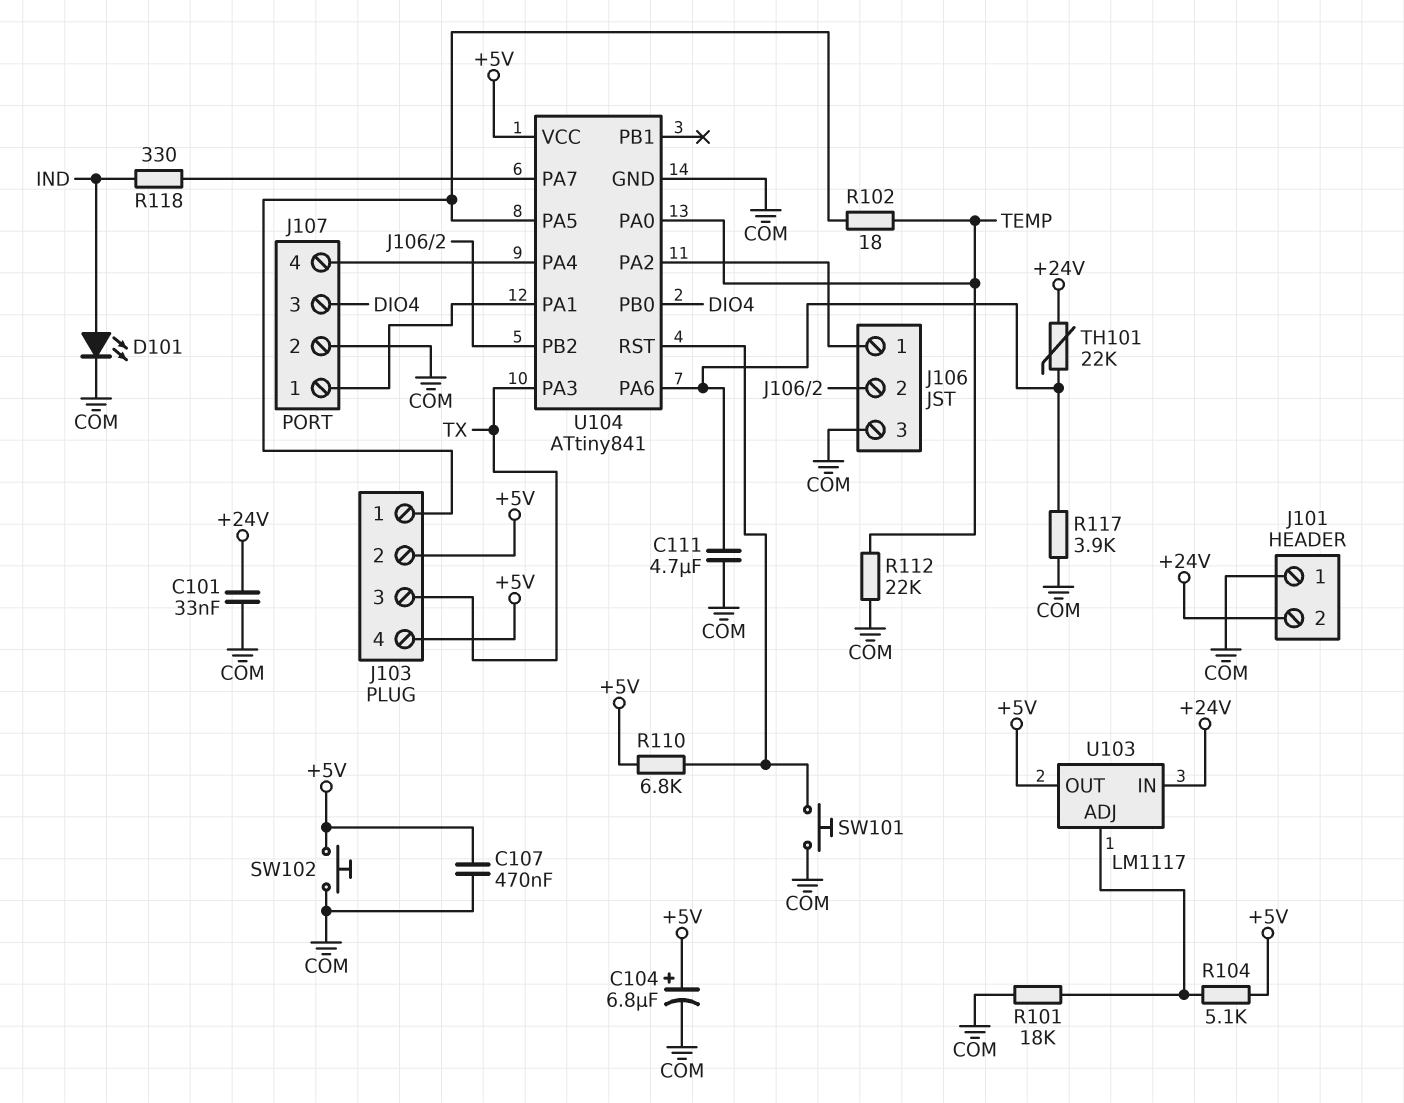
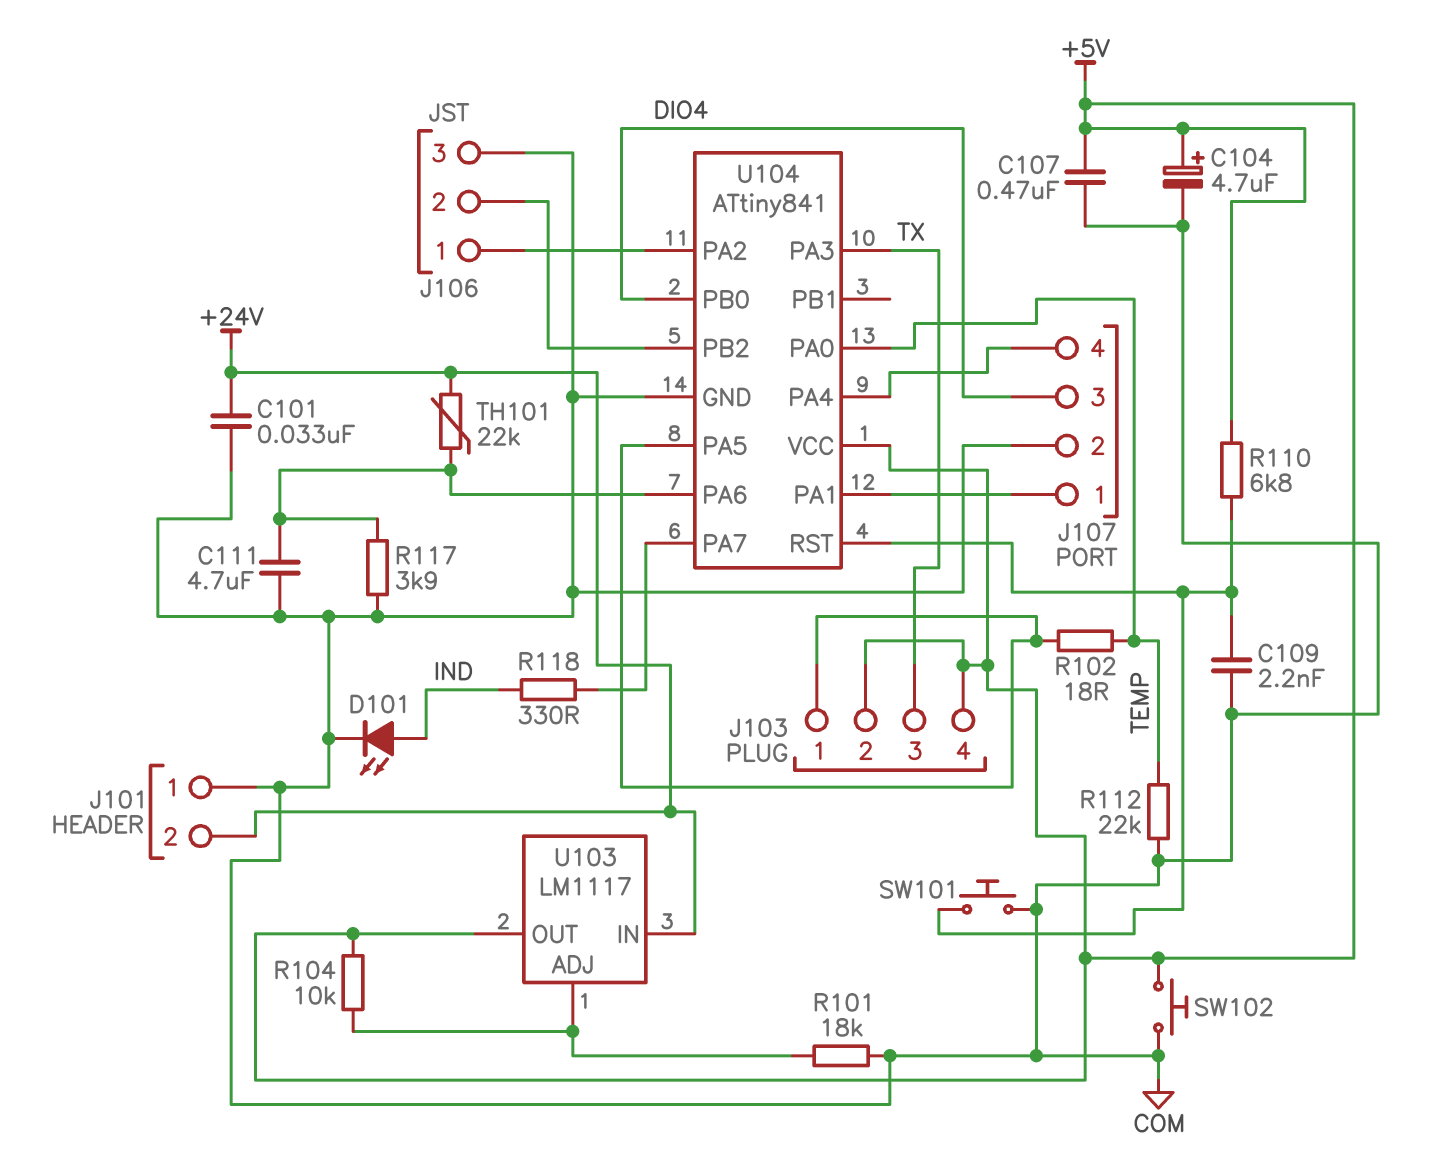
C104: 6.8uF (plus +5V, minus COM) -> 4.7uF (plus +5V, minus COM)
C109: none -> 2.2nF (COM, U104/RST)
R104: 5.1k (+5V, U103/ADJ) -> 10k (+5V, U103/ADJ)

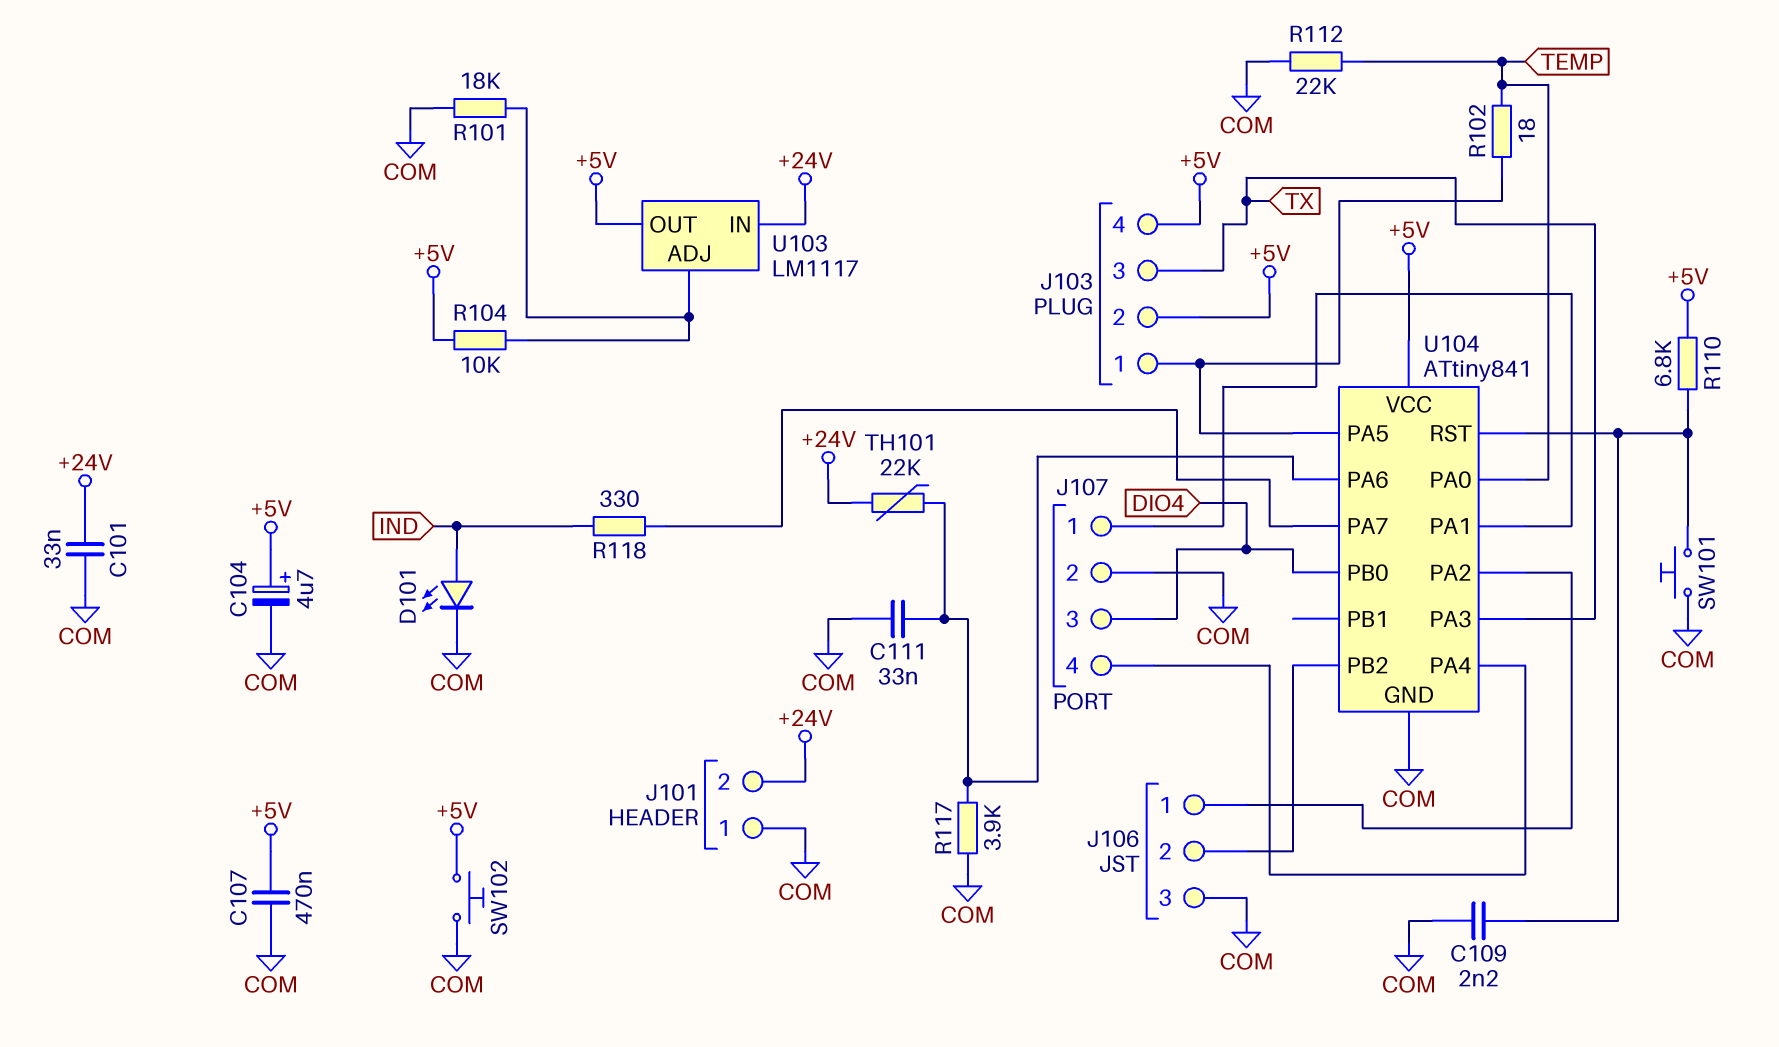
C111: 4.7uF (COM, U104/PA6) -> 33nF (COM, U104/PA6)

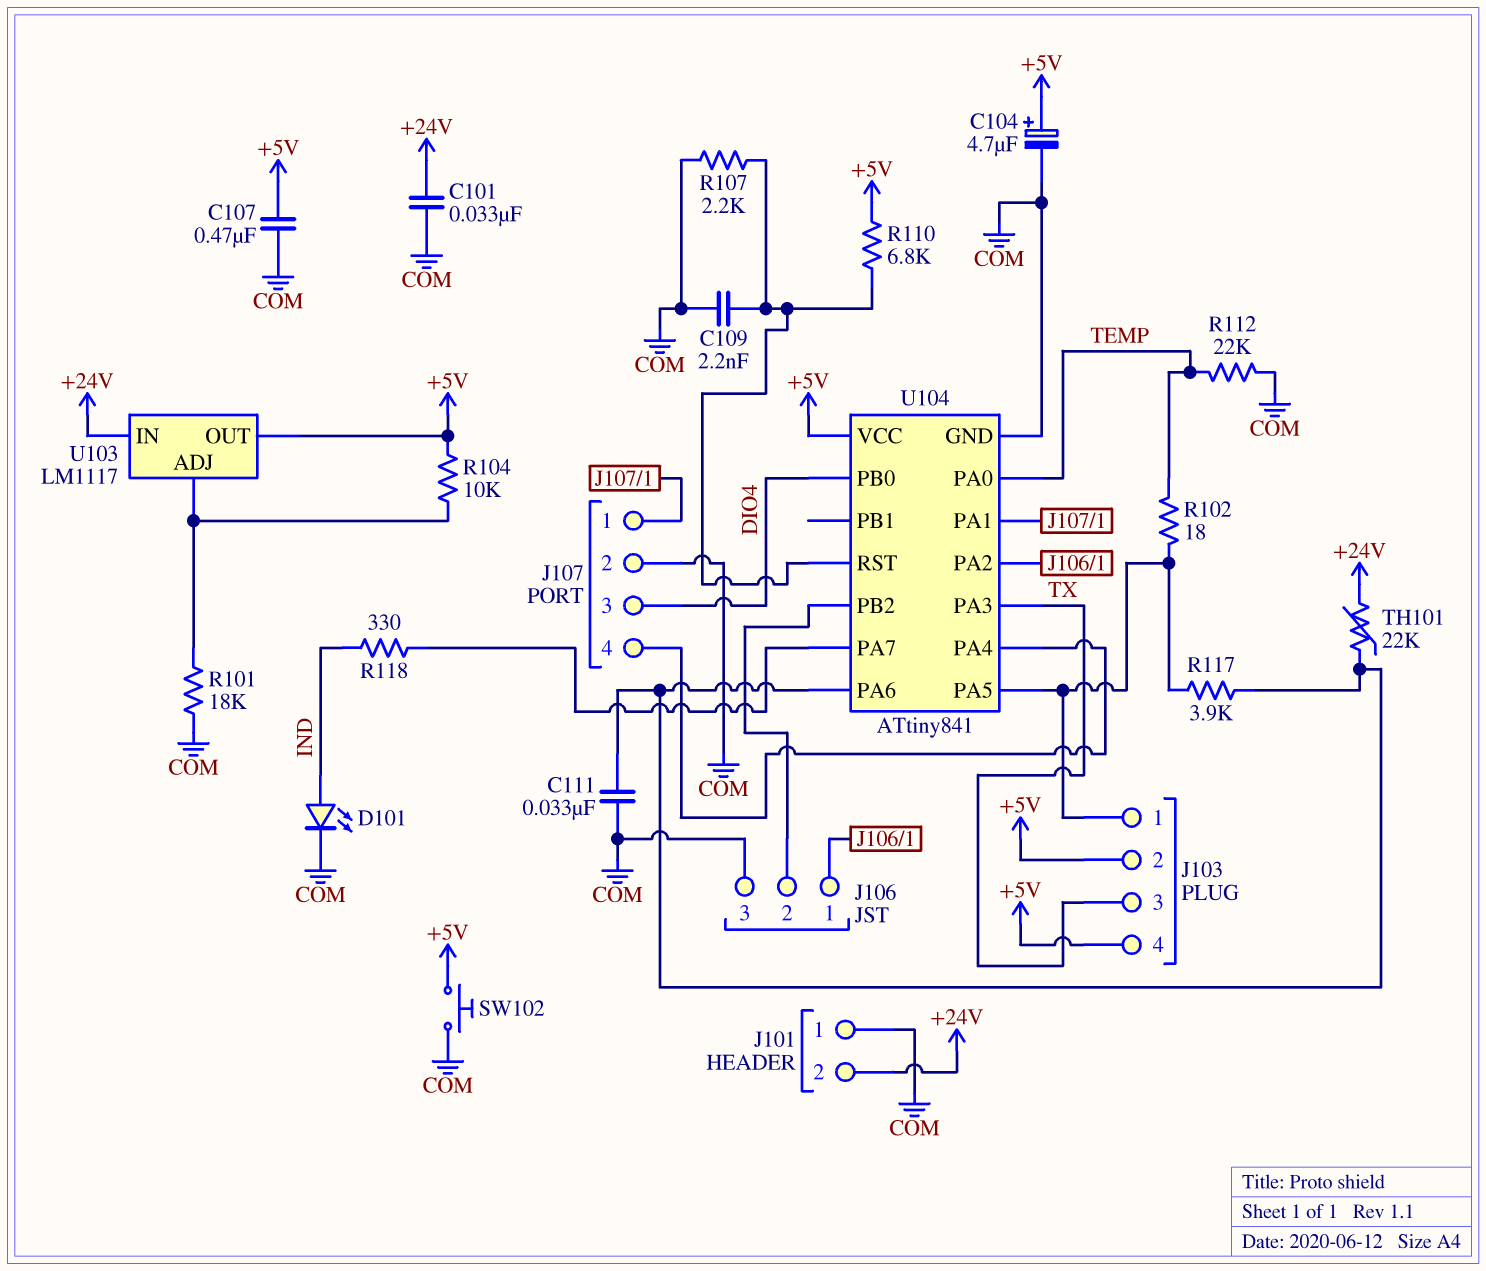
R107: none -> 2.2k (COM, U104/RST)
R117: 3.9k (COM, U104/PA6) -> 3.9k (J103/1, U104/PA6)
SW101: button (COM, U104/RST) -> none

